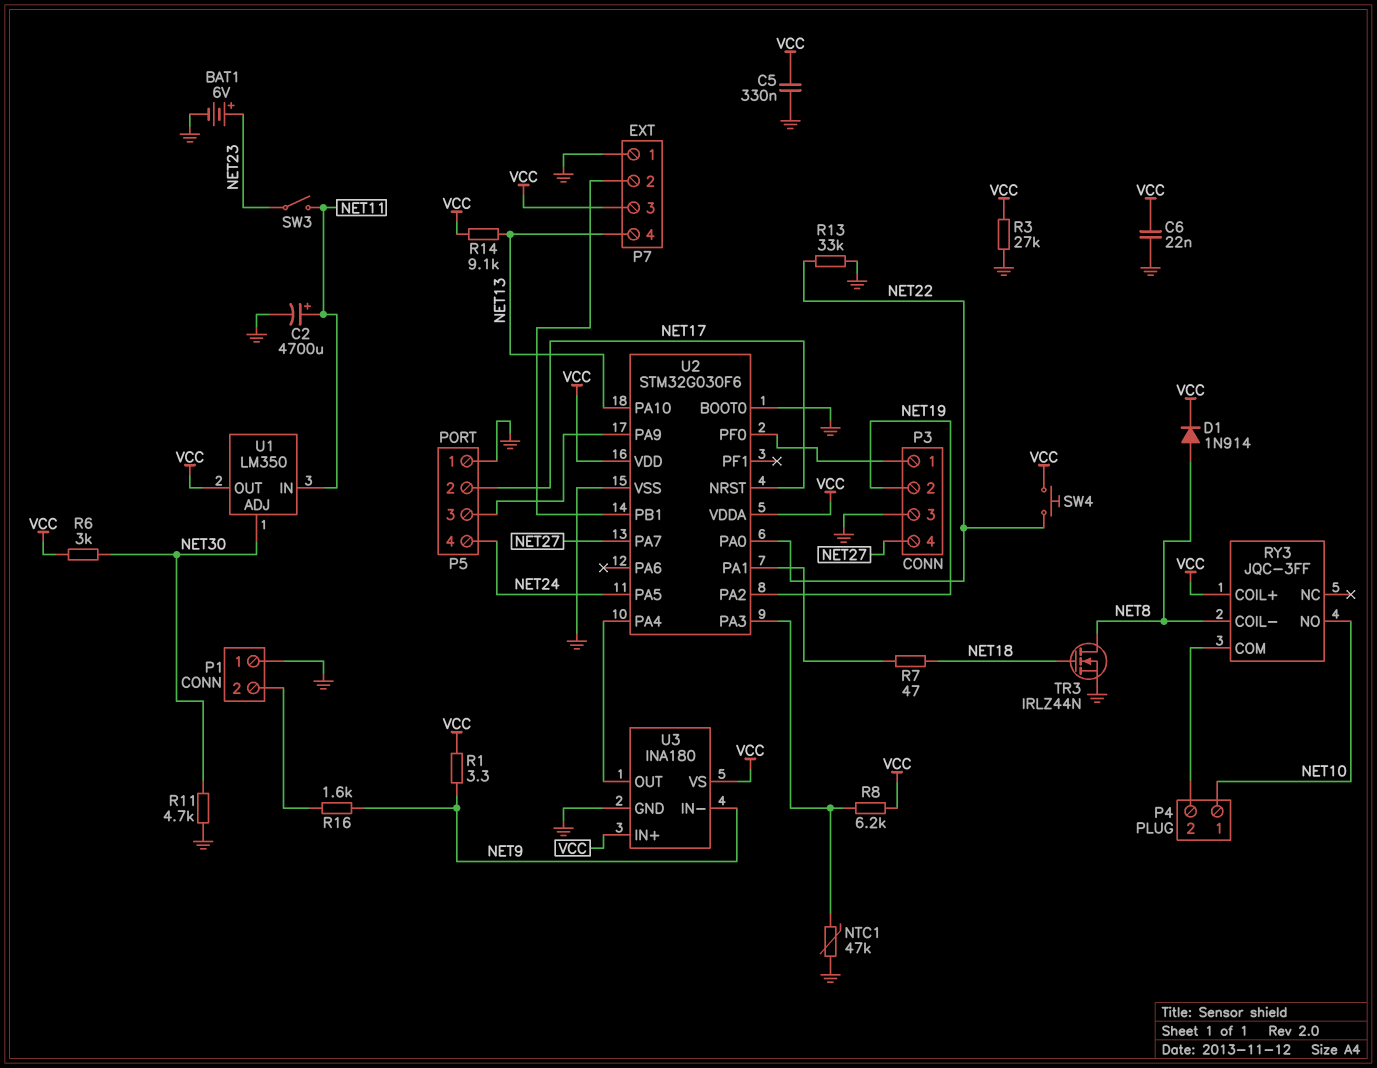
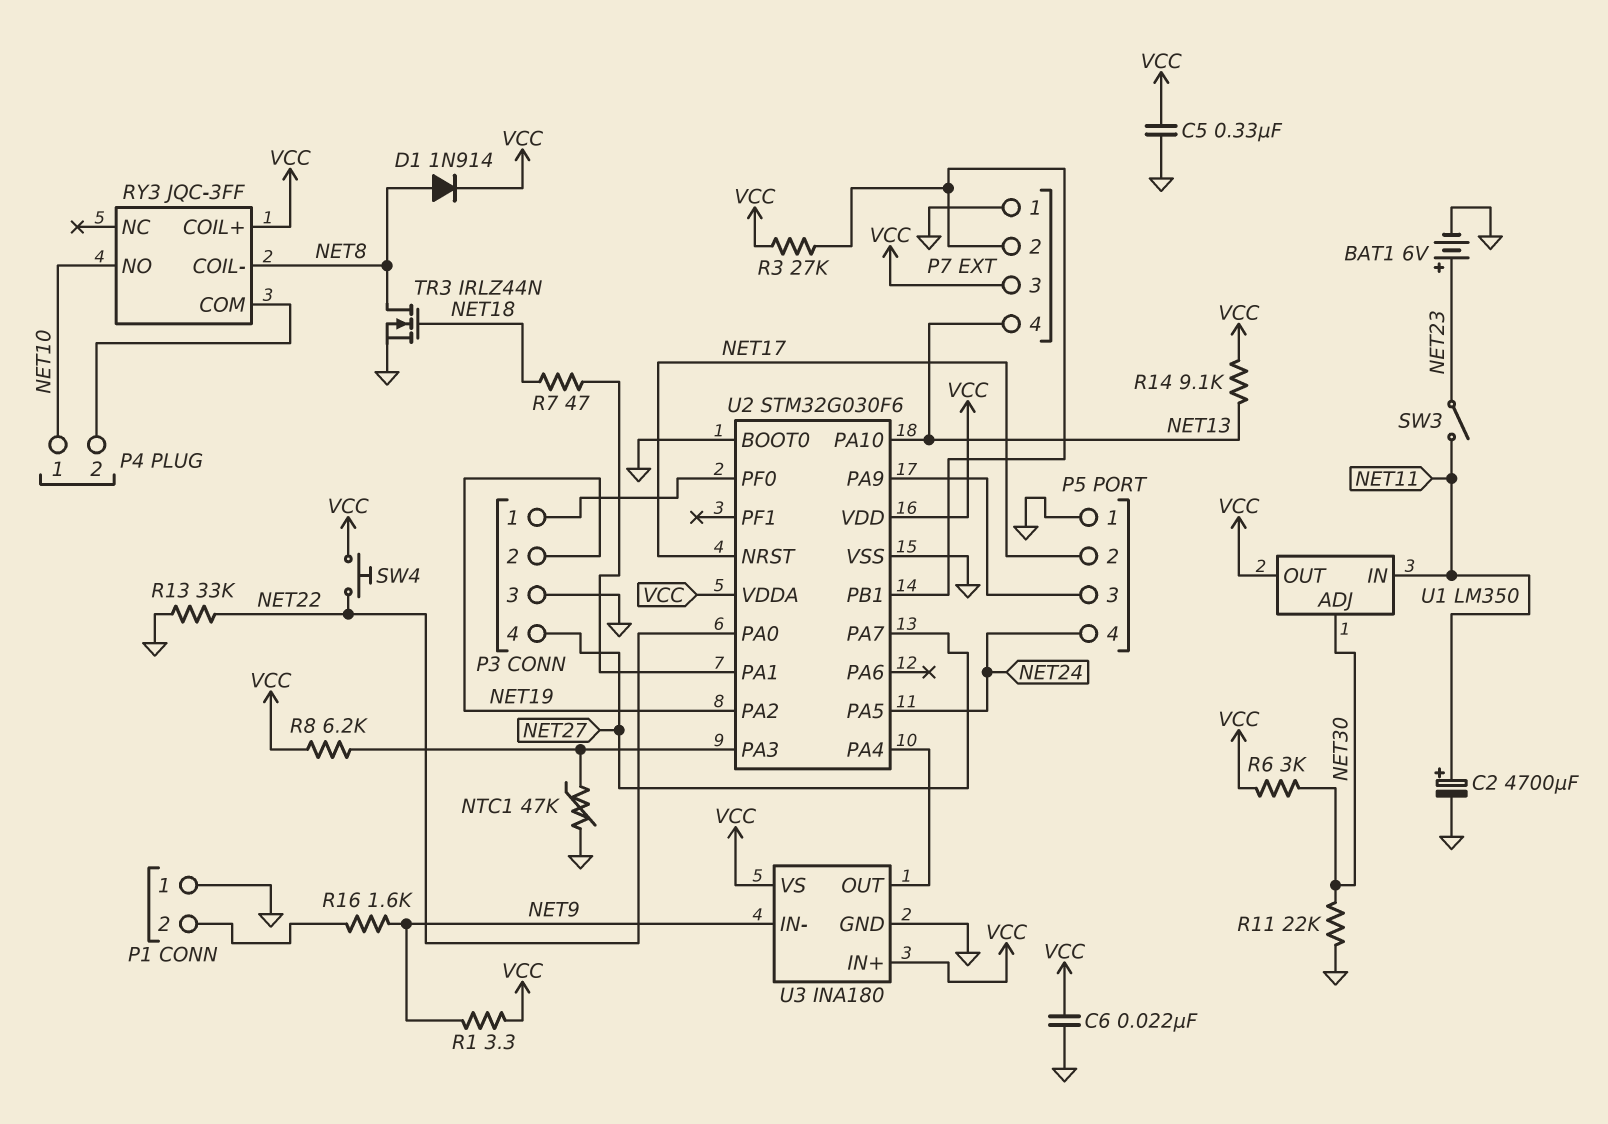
R3: 27k (GND, VCC) -> 27k (P7/2, VCC)
R11: 4.7k (GND, NET30) -> 22k (GND, NET30)

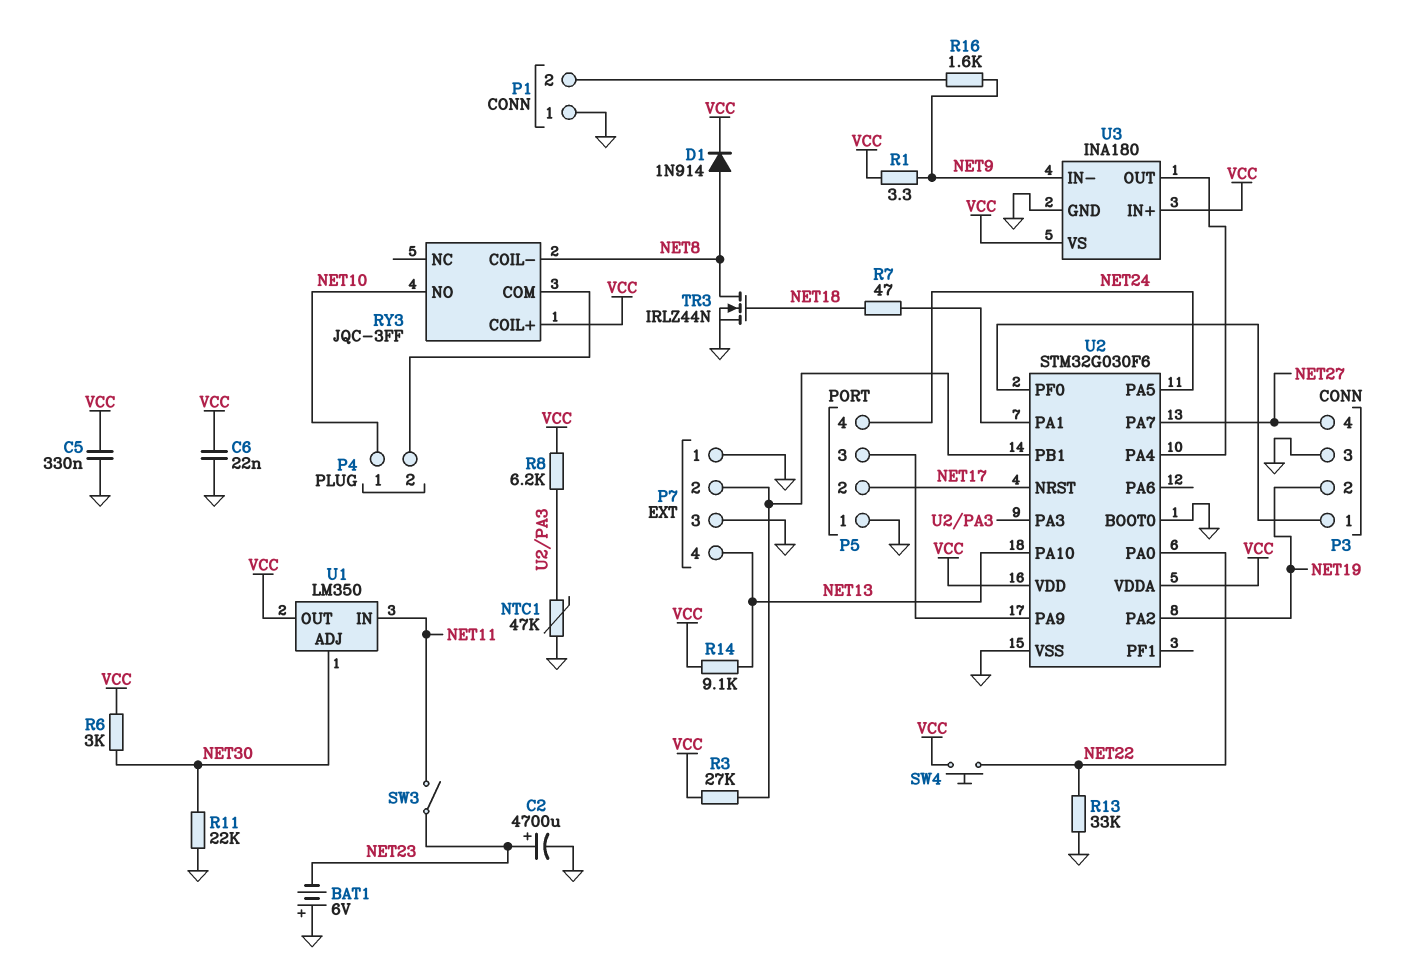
BAT1: 6V (plus NET23, minus GND) -> 6V (plus GND, minus NET23)
C2: 4700uF (plus NET11, minus GND) -> 4700uF (plus NET23, minus GND)
P7 pin 3: VCC -> GND

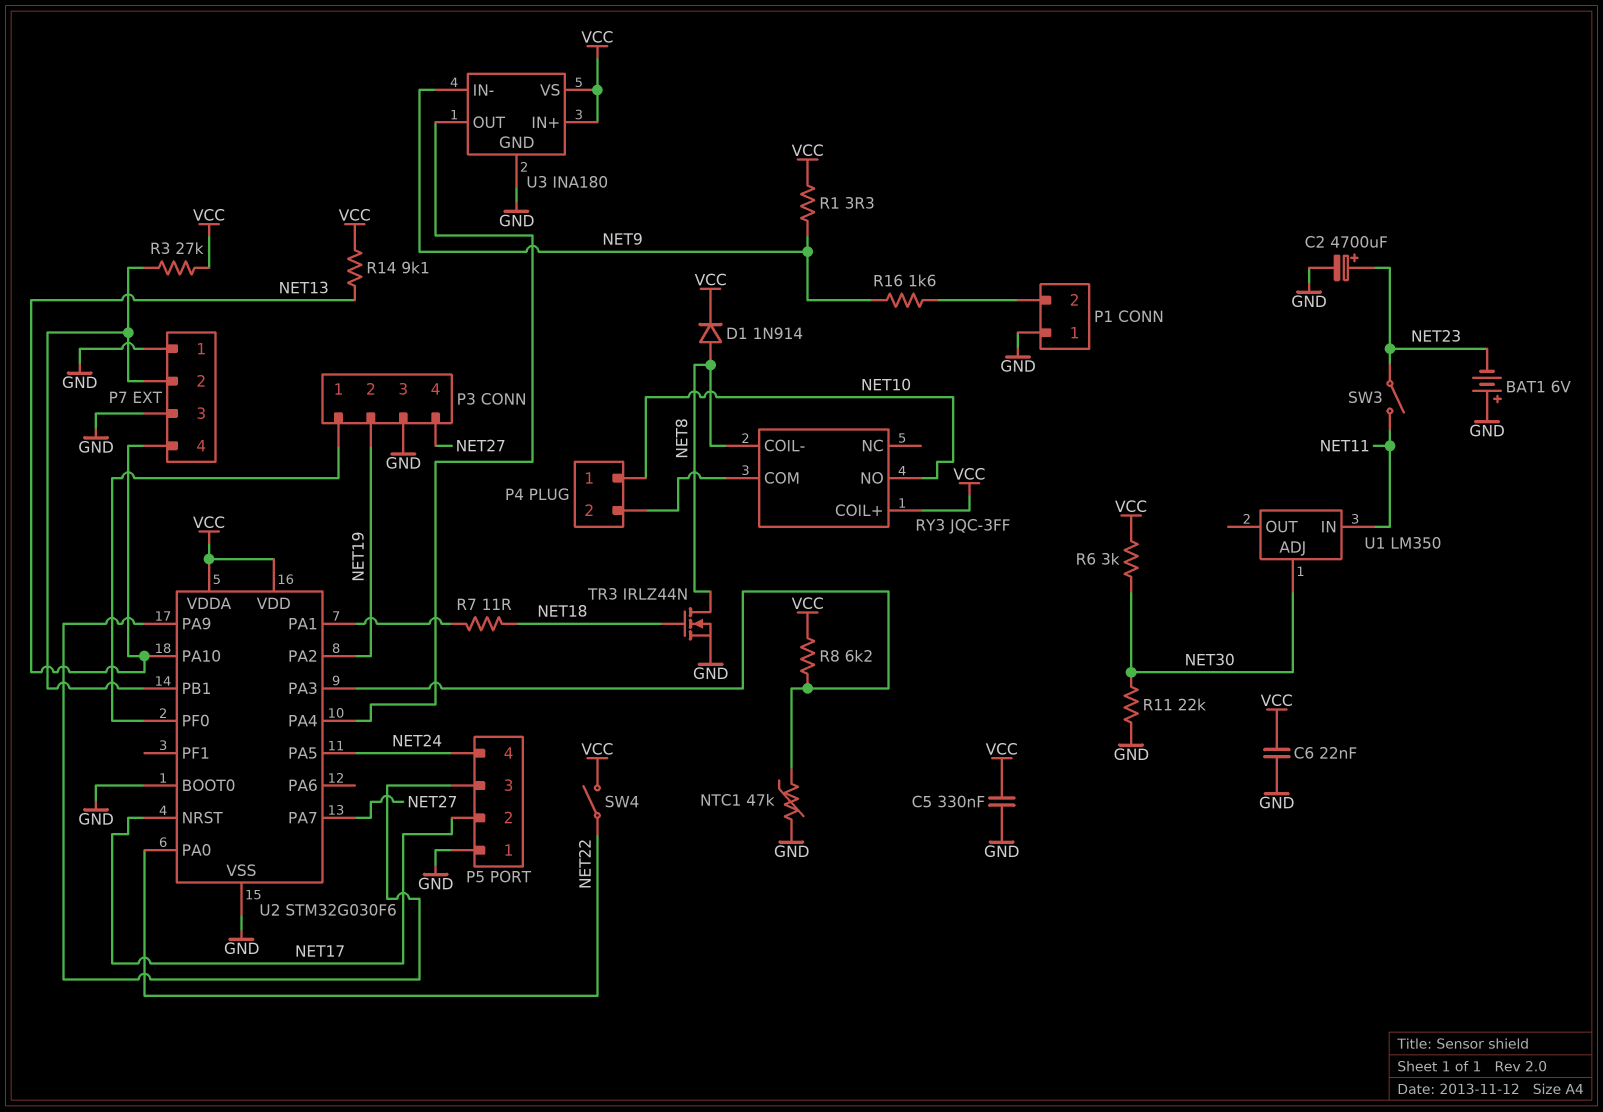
R7: 47 (NET18, U2/PA1) -> 11 (NET18, U2/PA1)
R13: 33k (GND, NET22) -> none
SW4: button (NET22, VCC) -> switch (NET22, VCC)
U1 pin OUT: VCC -> none

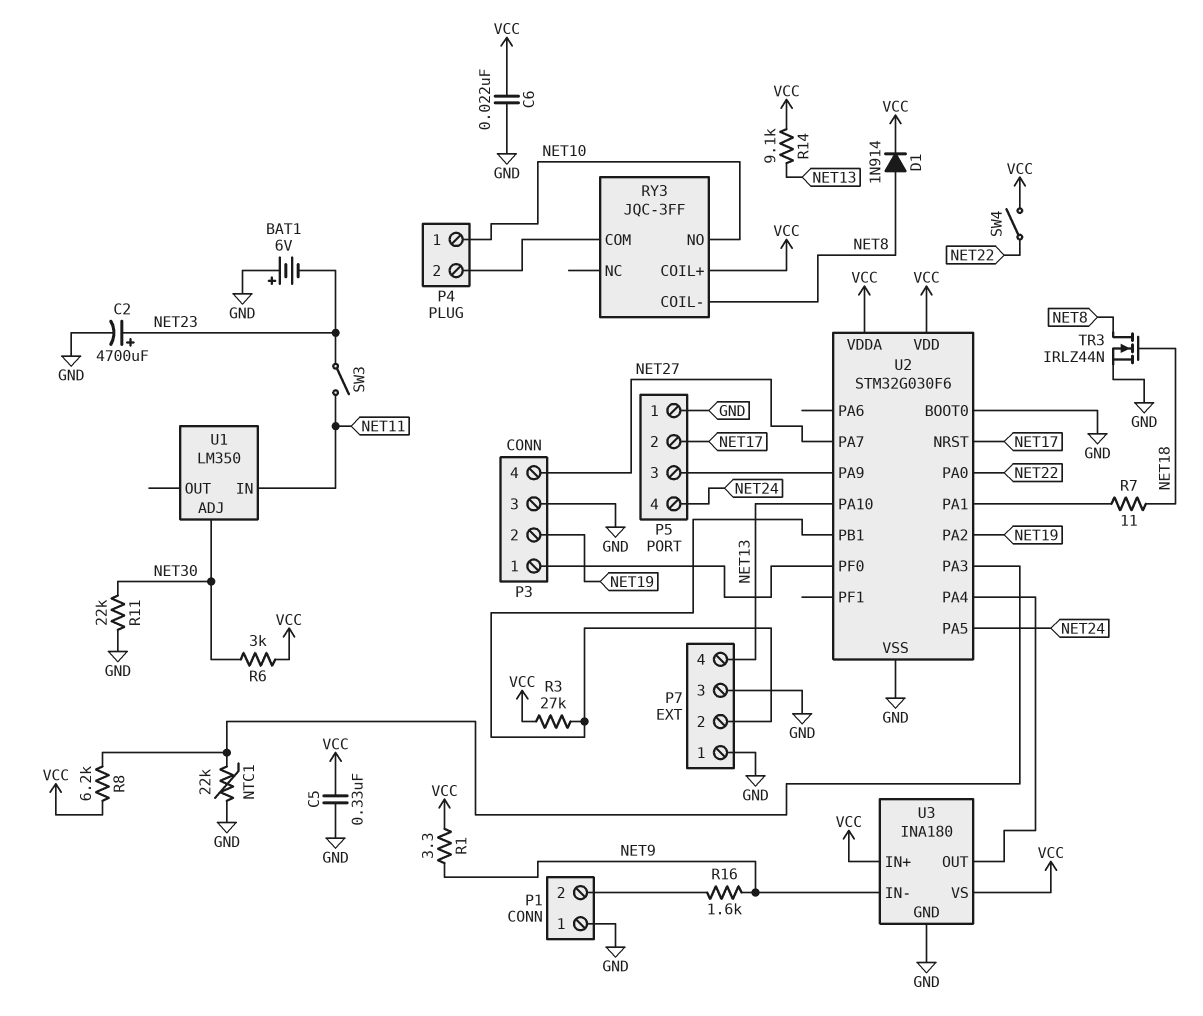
NTC1: 47k (GND, U2/PA3) -> 22k (GND, U2/PA3)

